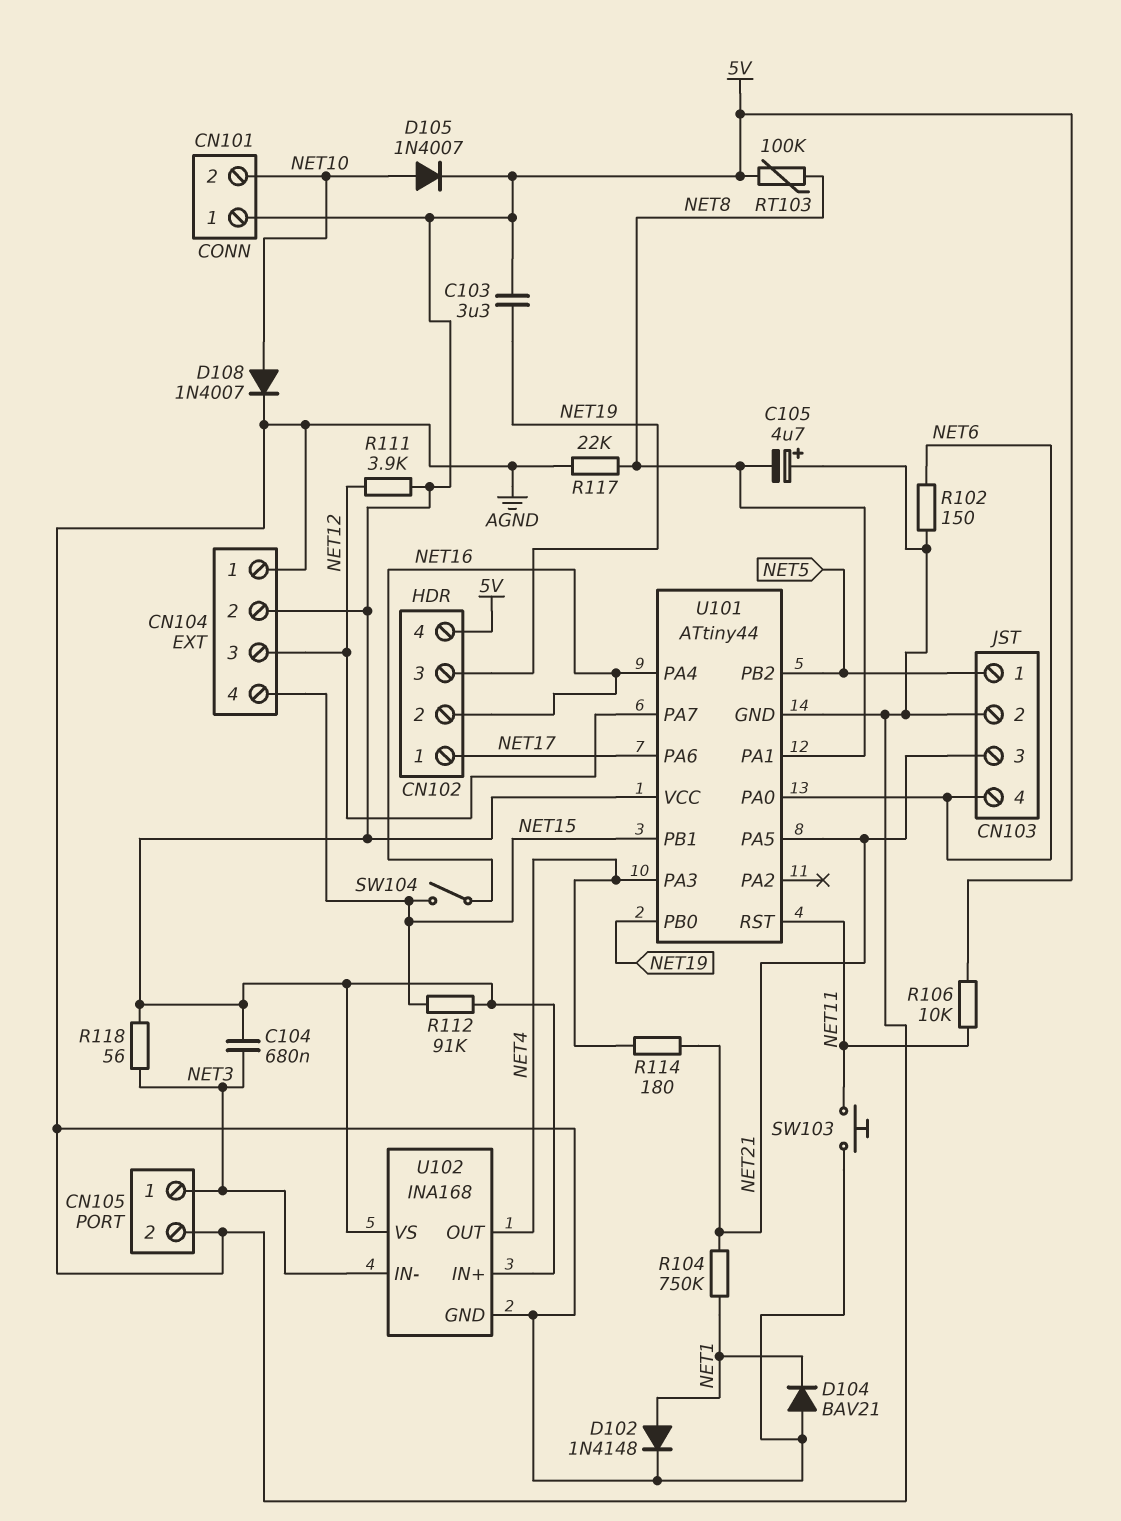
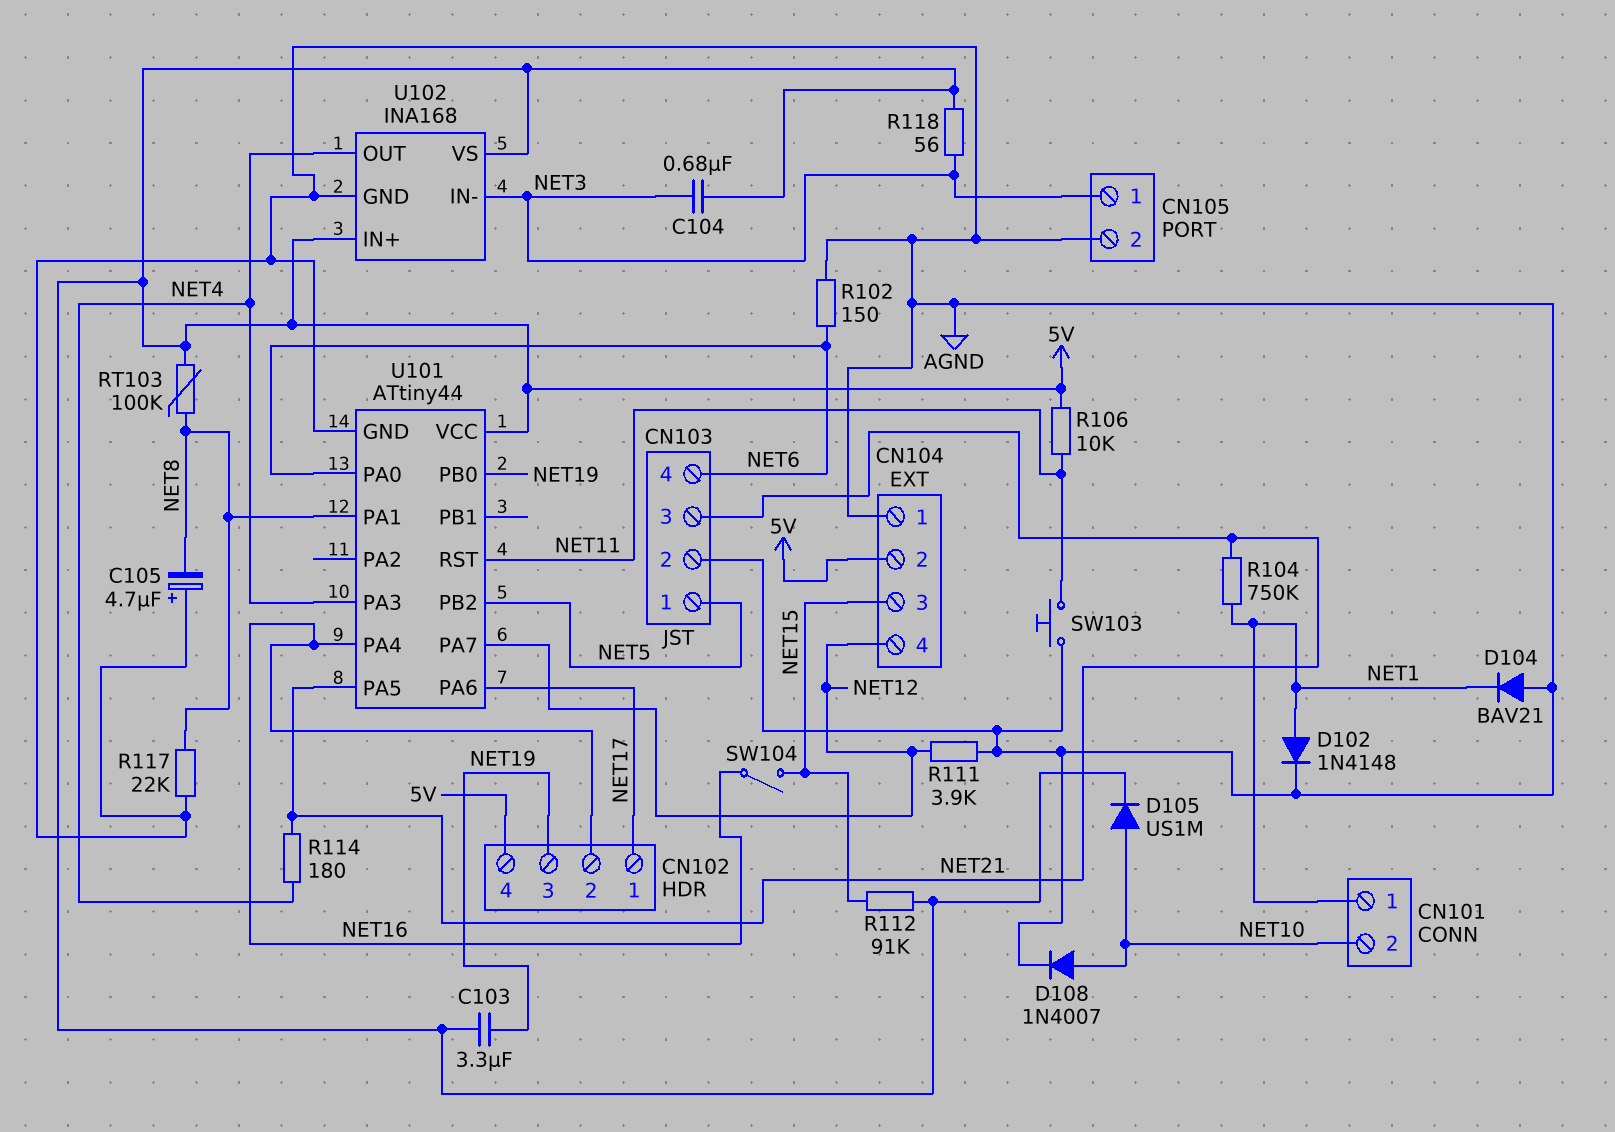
CN101 pin 1: 5V -> NET1
CN104 pin 3: NET12 -> NET15
CN104 pin 4: NET15 -> NET12
D105: diode 1N4007 (A NET10, K 5V) -> diode US1M (A NET10, K 5V)
R111: 3.9k (5V, NET12) -> 3.9k (AGND, NET12)
U101 pin PB1: NET15 -> none

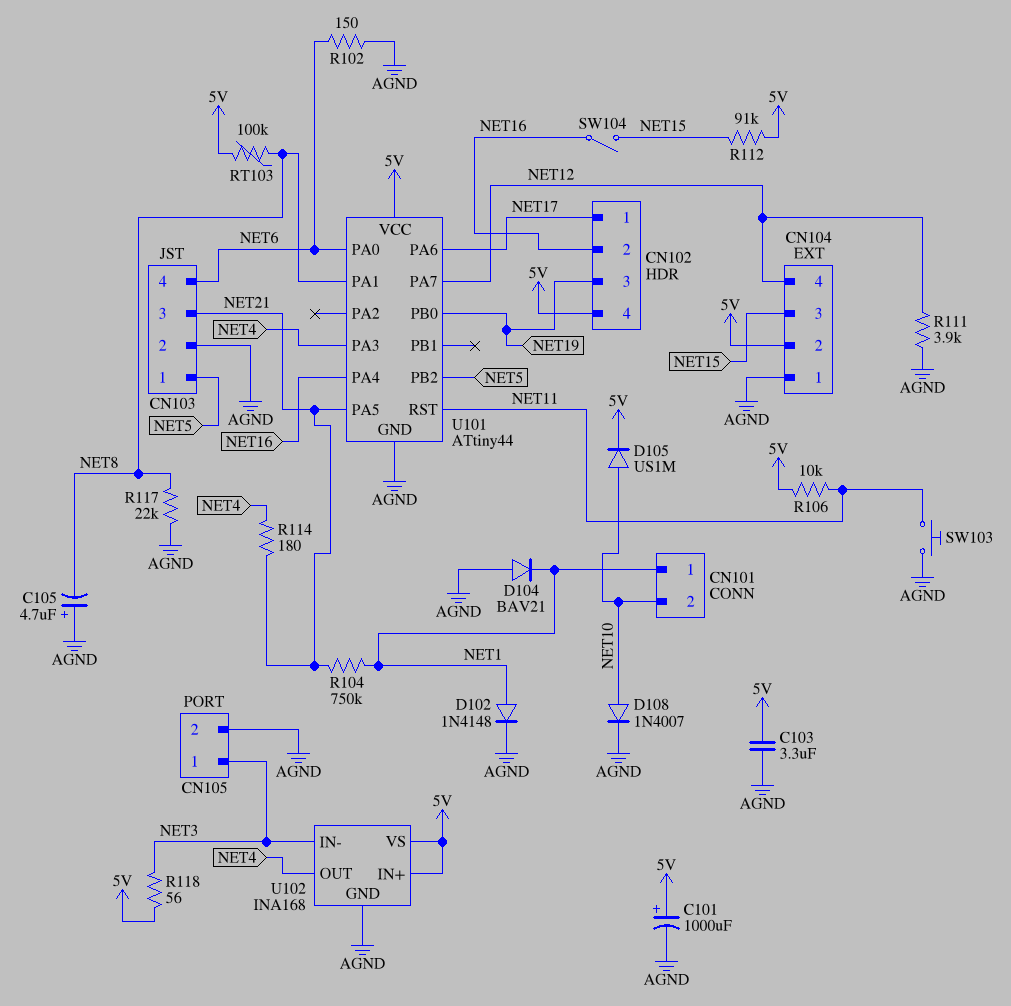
C101: none -> 1000uF (plus 5V, minus AGND)
C103: 3.3uF (5V, NET19) -> 3.3uF (5V, AGND)
C104: 680nF (5V, NET3) -> none

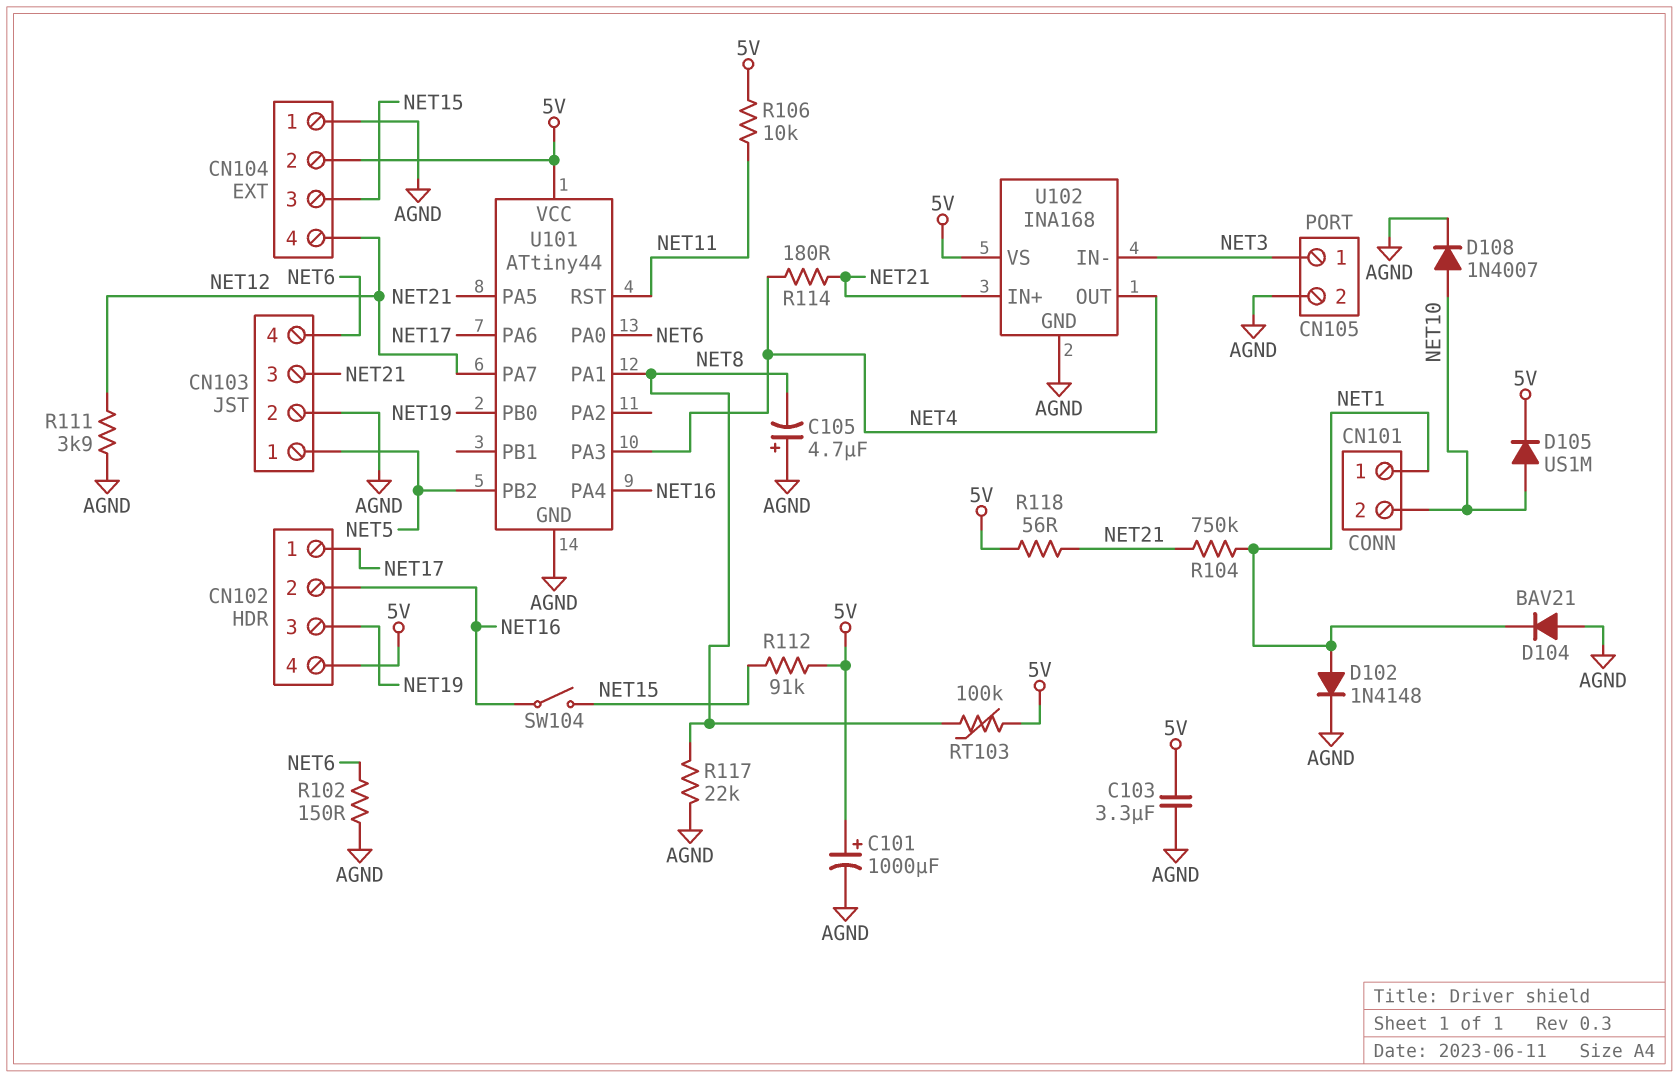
R118: 56 (5V, NET3) -> 56 (5V, NET21)
SW103: button (AGND, NET11) -> none
U102 pin IN+: 5V -> NET21

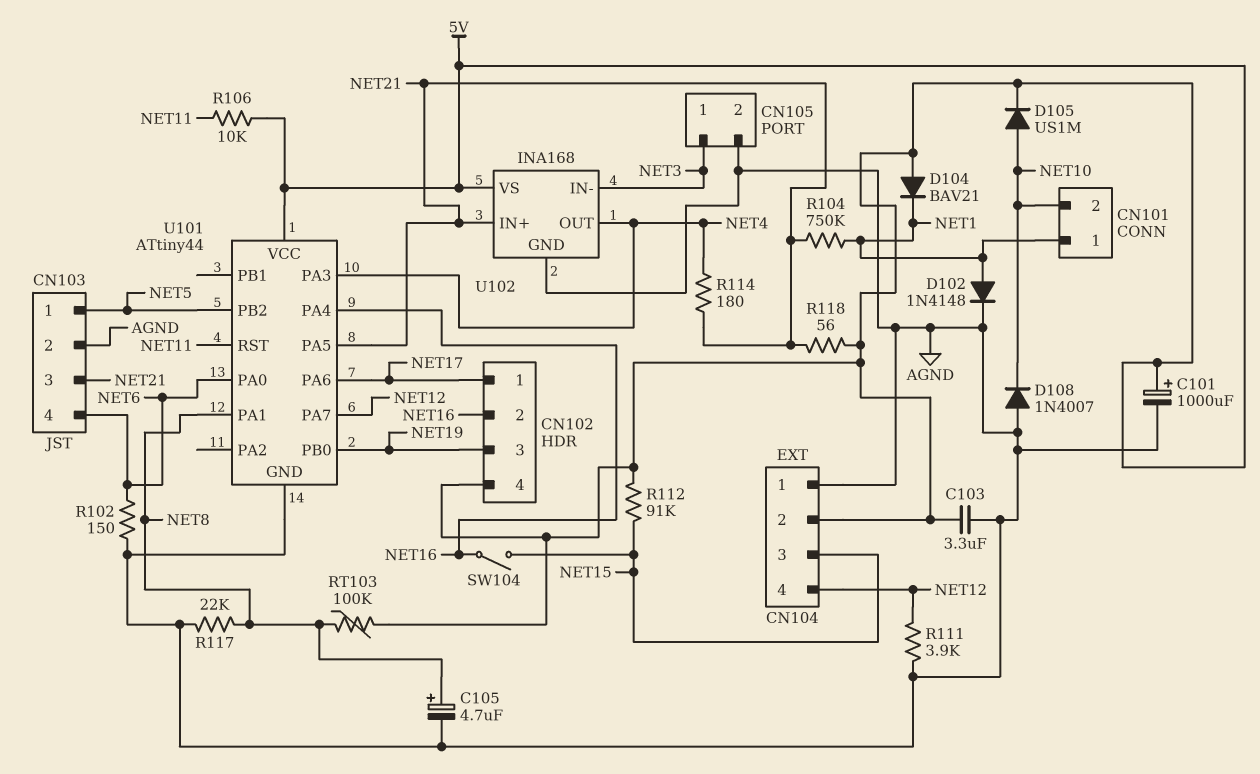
C105: 4.7uF (plus AGND, minus NET8) -> 4.7uF (plus NET8, minus AGND)
D104: diode BAV21 (A AGND, K NET1) -> diode BAV21 (A 5V, K NET1)
D108: diode 1N4007 (A NET10, K AGND) -> diode 1N4007 (A AGND, K NET10)

